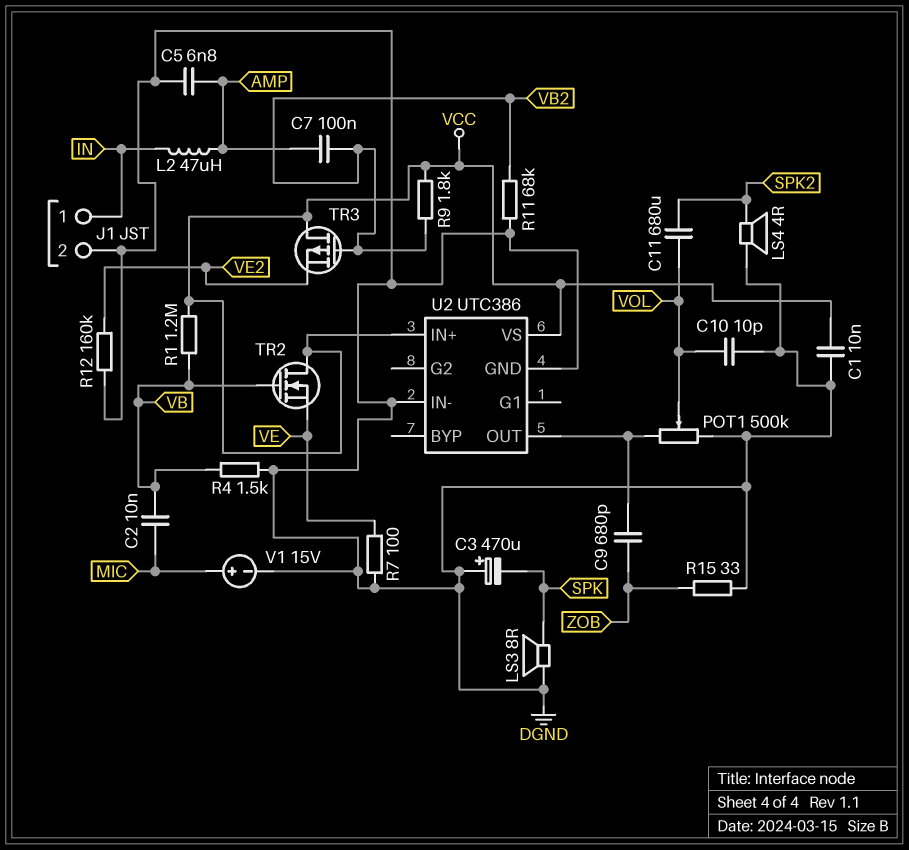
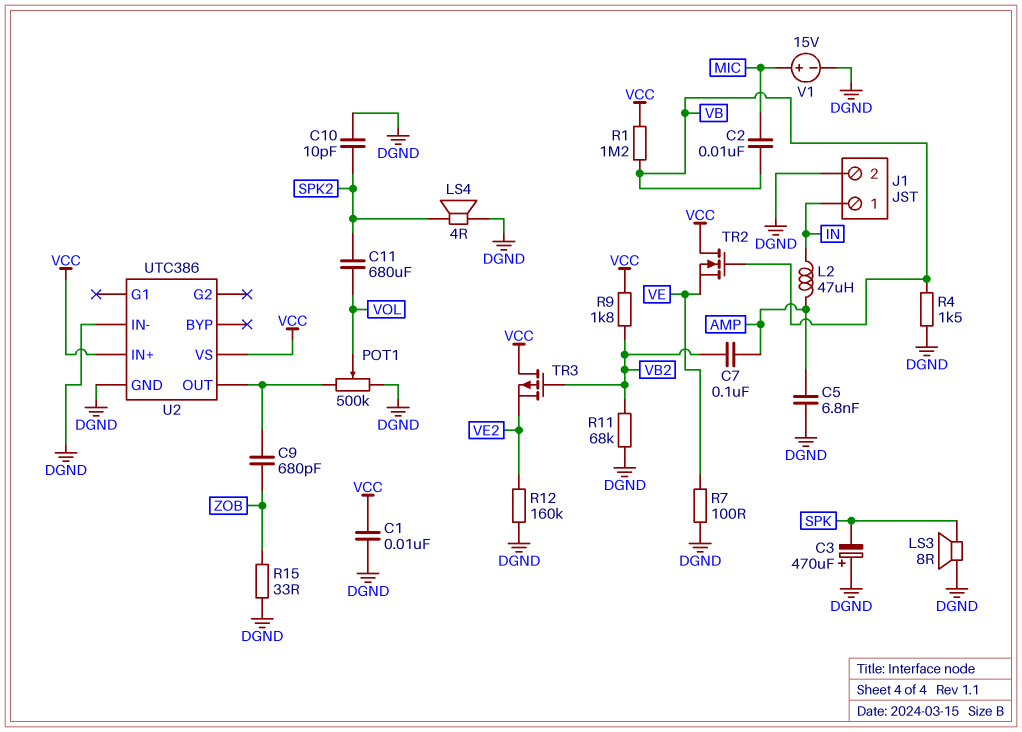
C10: 10pF (DGND, VOL) -> 10pF (DGND, SPK2)

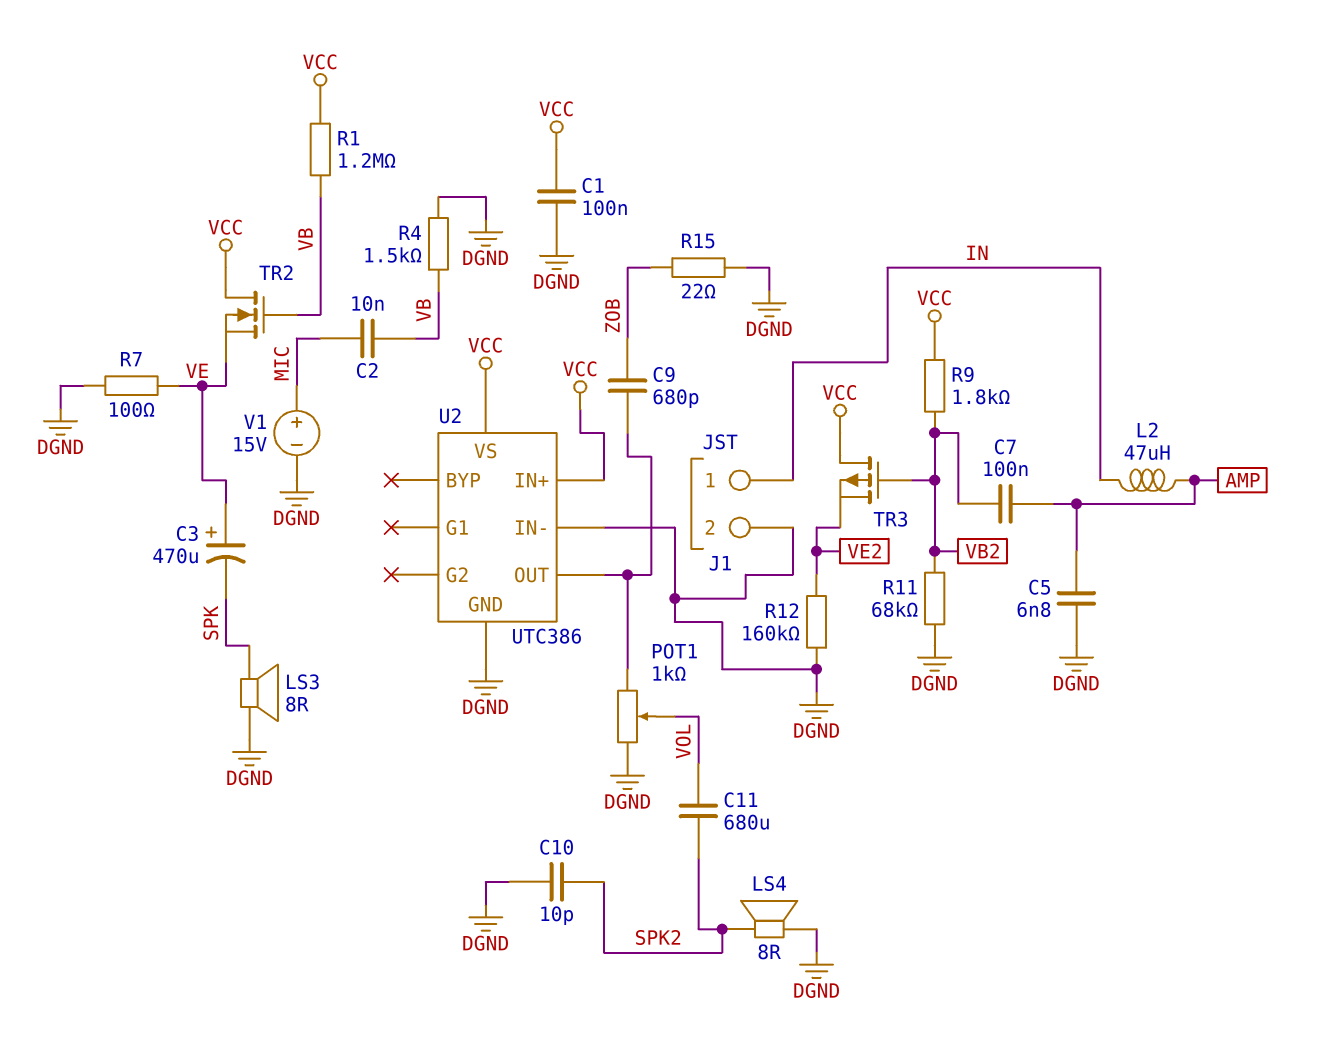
C1: 10nF (DGND, VCC) -> 100nF (DGND, VCC)
C3: 470uF (plus DGND, minus SPK) -> 470uF (plus VE, minus SPK)
LS4: speaker 4R (DGND, SPK2) -> speaker 8R (DGND, SPK2)
POT1: 500k (DGND, U2/OUT, wiper VOL) -> 1k (DGND, U2/OUT, wiper VOL)
R15: 33 (DGND, ZOB) -> 22 (DGND, ZOB)

